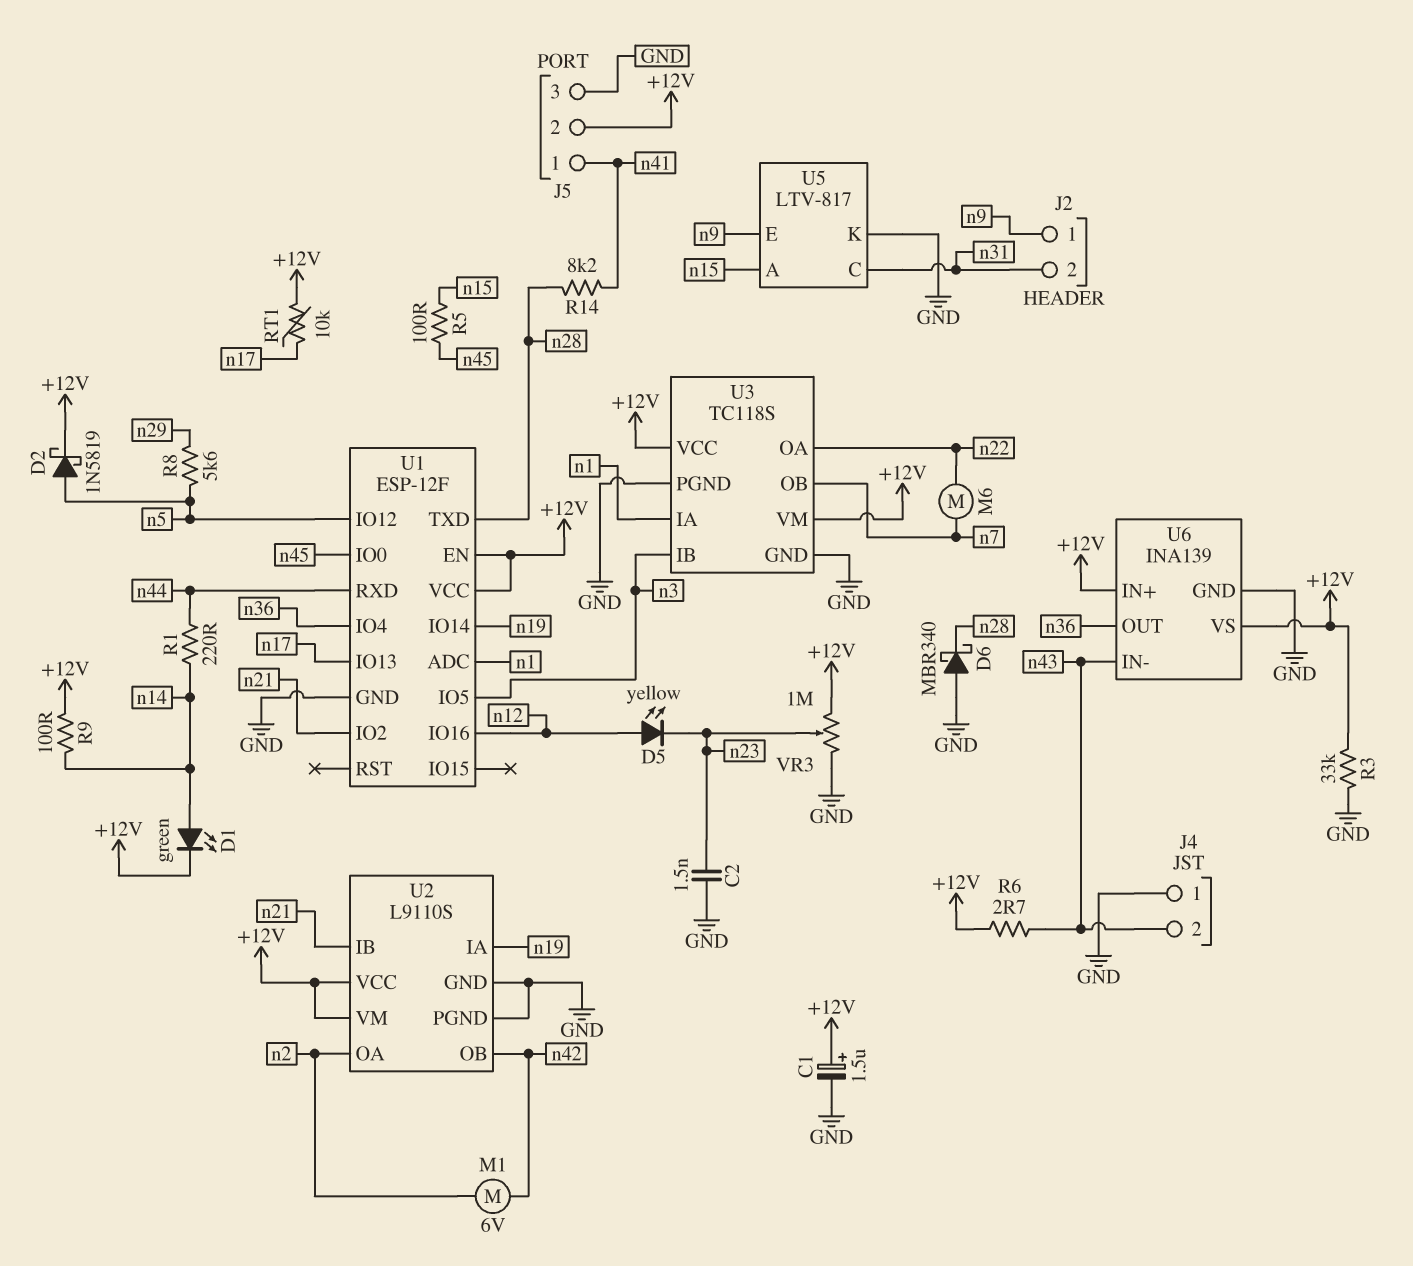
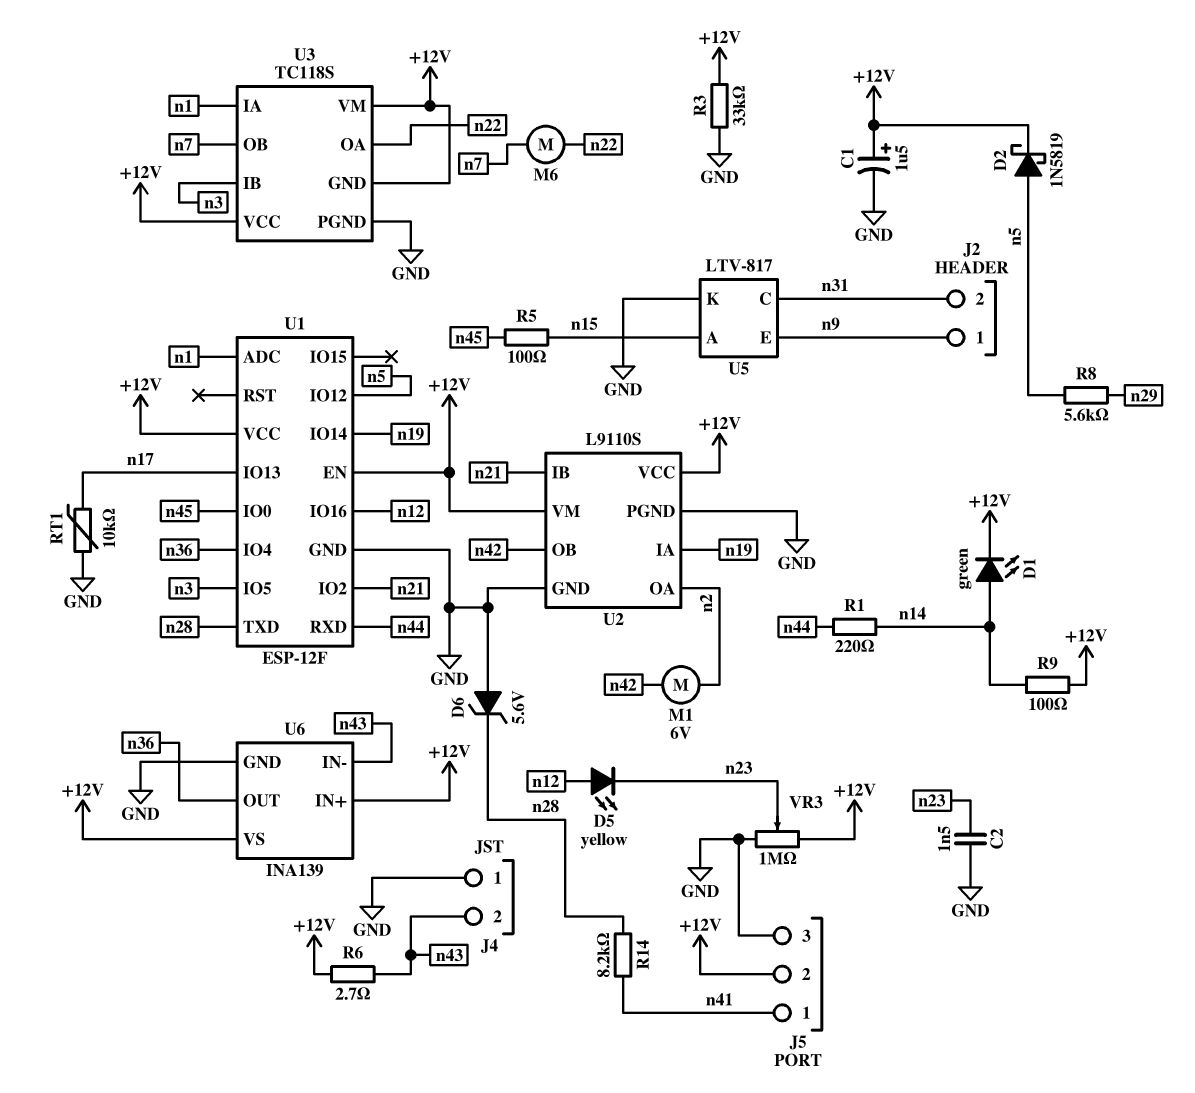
D6: schottky MBR340 (A GND, K n28) -> zener 5.6V (A GND, K n28)
RT1: 10k (+12V, n17) -> 10k (GND, n17)
U3 pin GND: GND -> +12V

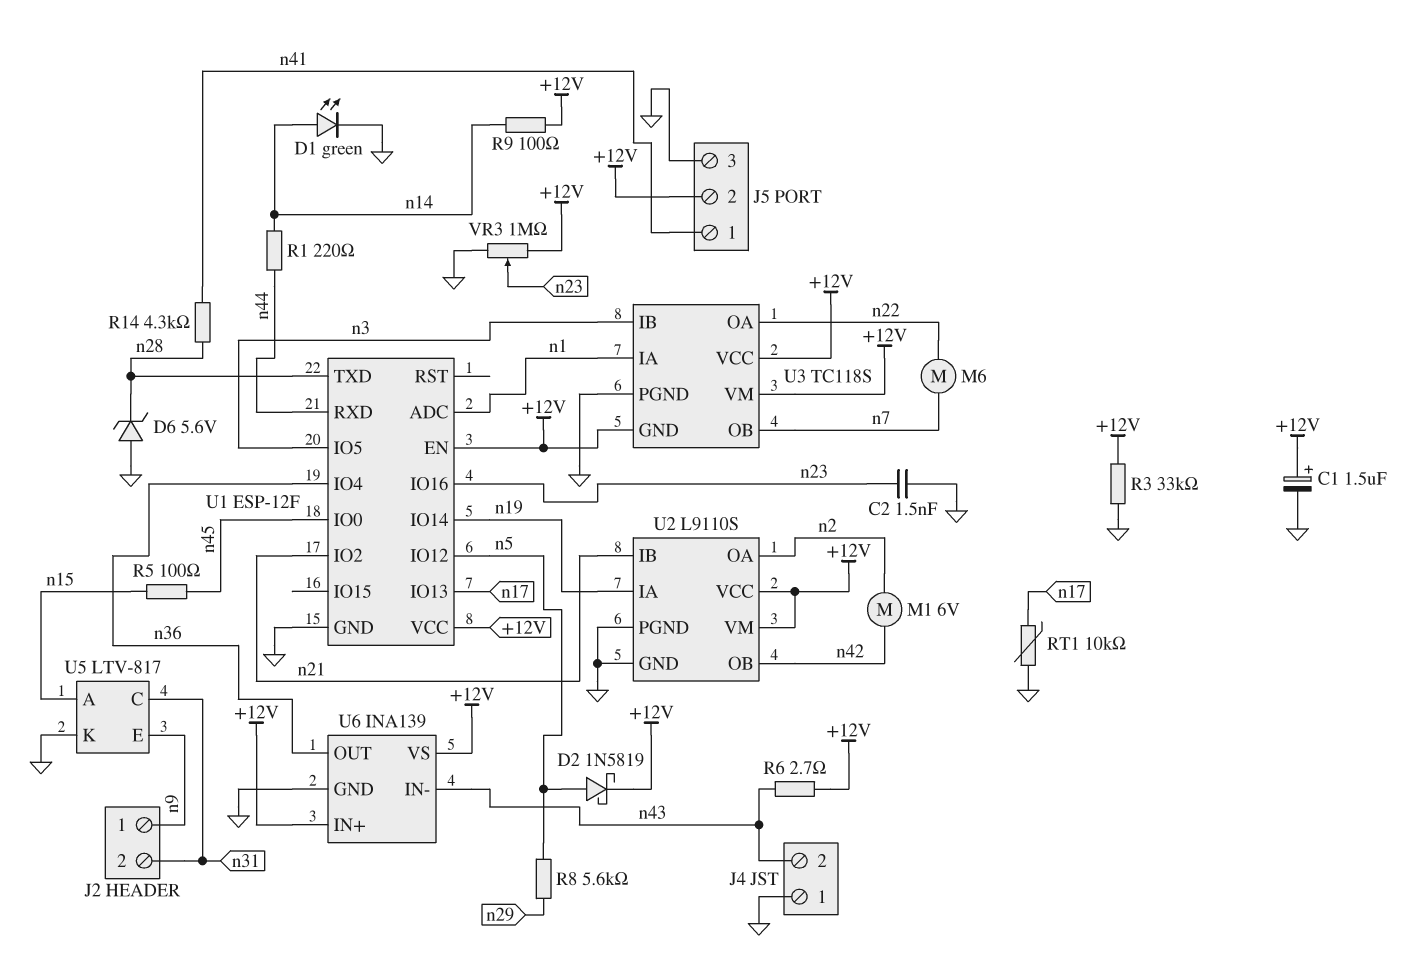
D1: LED green (A n14, K +12V) -> LED green (A n14, K GND)
D5: LED yellow (A n12, K n23) -> none
R14: 8.2k (n28, n41) -> 4.3k (n28, n41)
U1 pin IO16: n12 -> n23

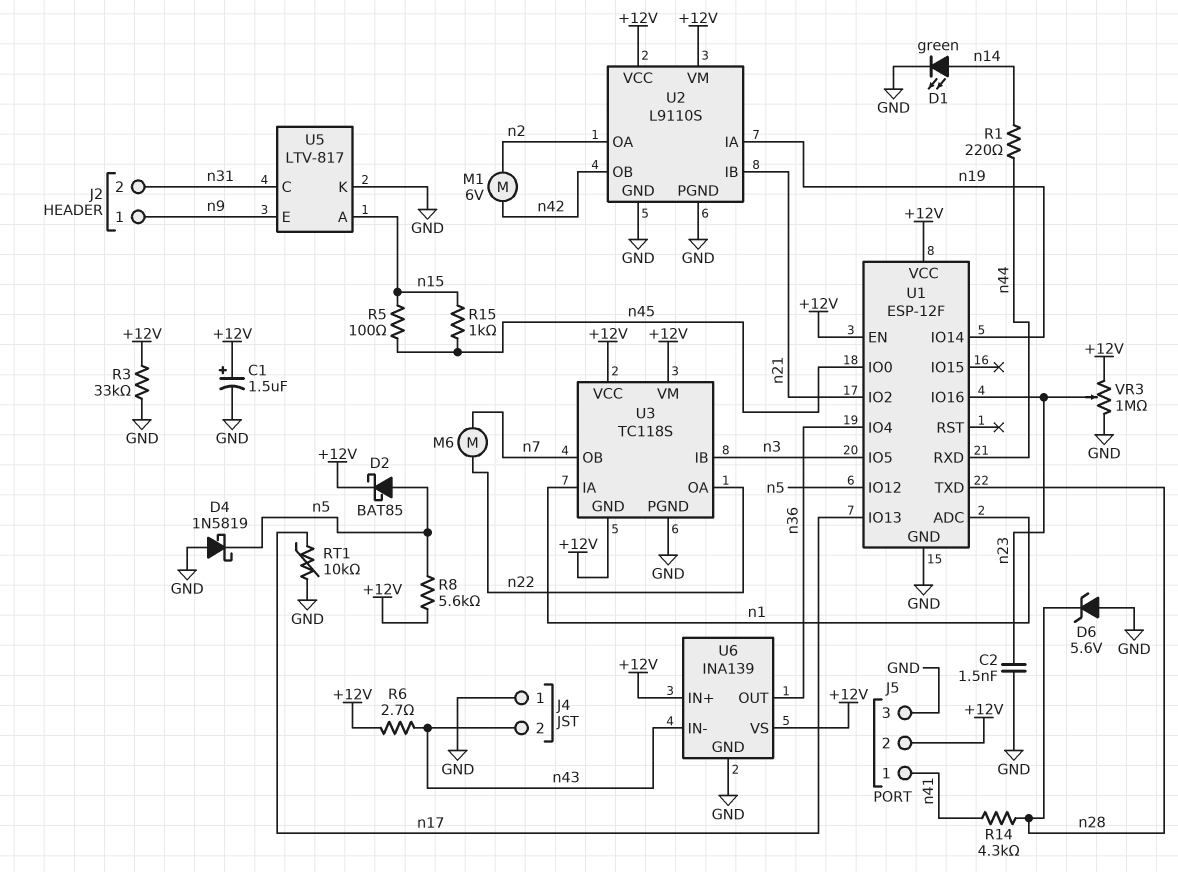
D2: schottky 1N5819 (A n5, K +12V) -> schottky BAT85 (A n5, K +12V)
D4: none -> schottky 1N5819 (A GND, K n5)
R8: 5.6k (n5, n29) -> 5.6k (+12V, n5)
R9: 100 (+12V, n14) -> none
R15: none -> 1k (n15, n45)

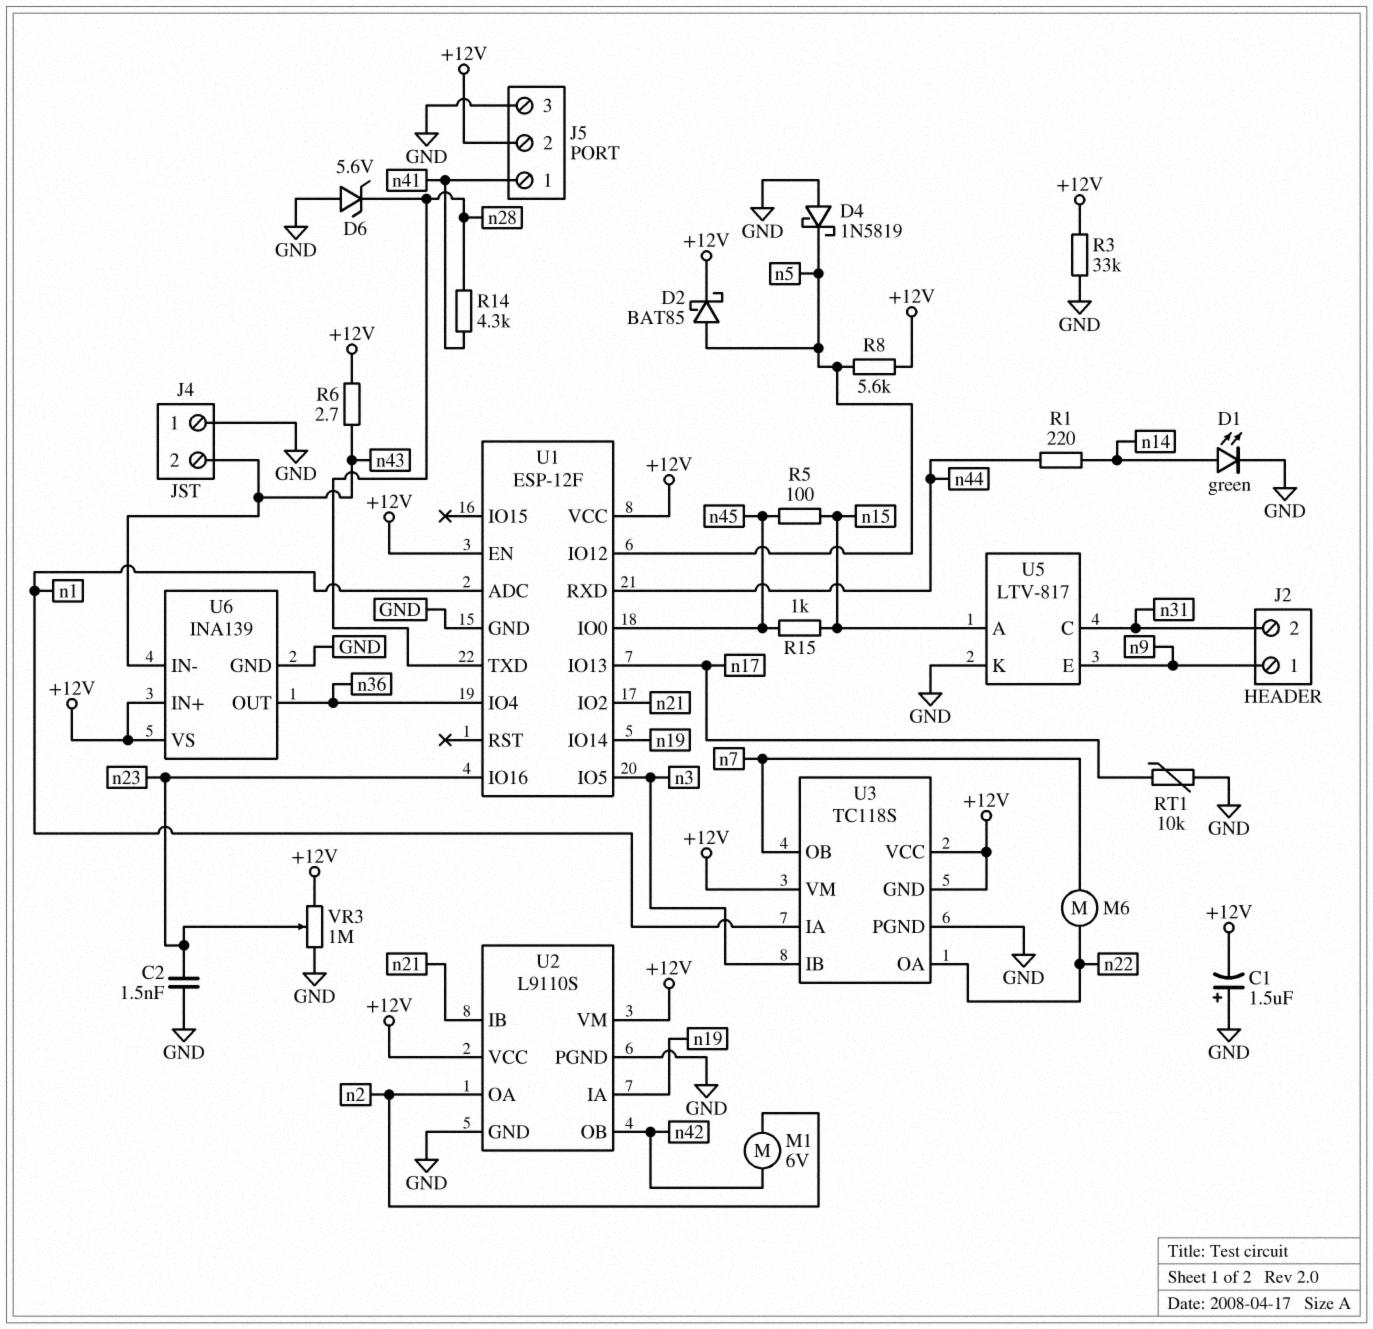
C1: 1.5uF (plus +12V, minus GND) -> 1.5uF (plus GND, minus +12V)

